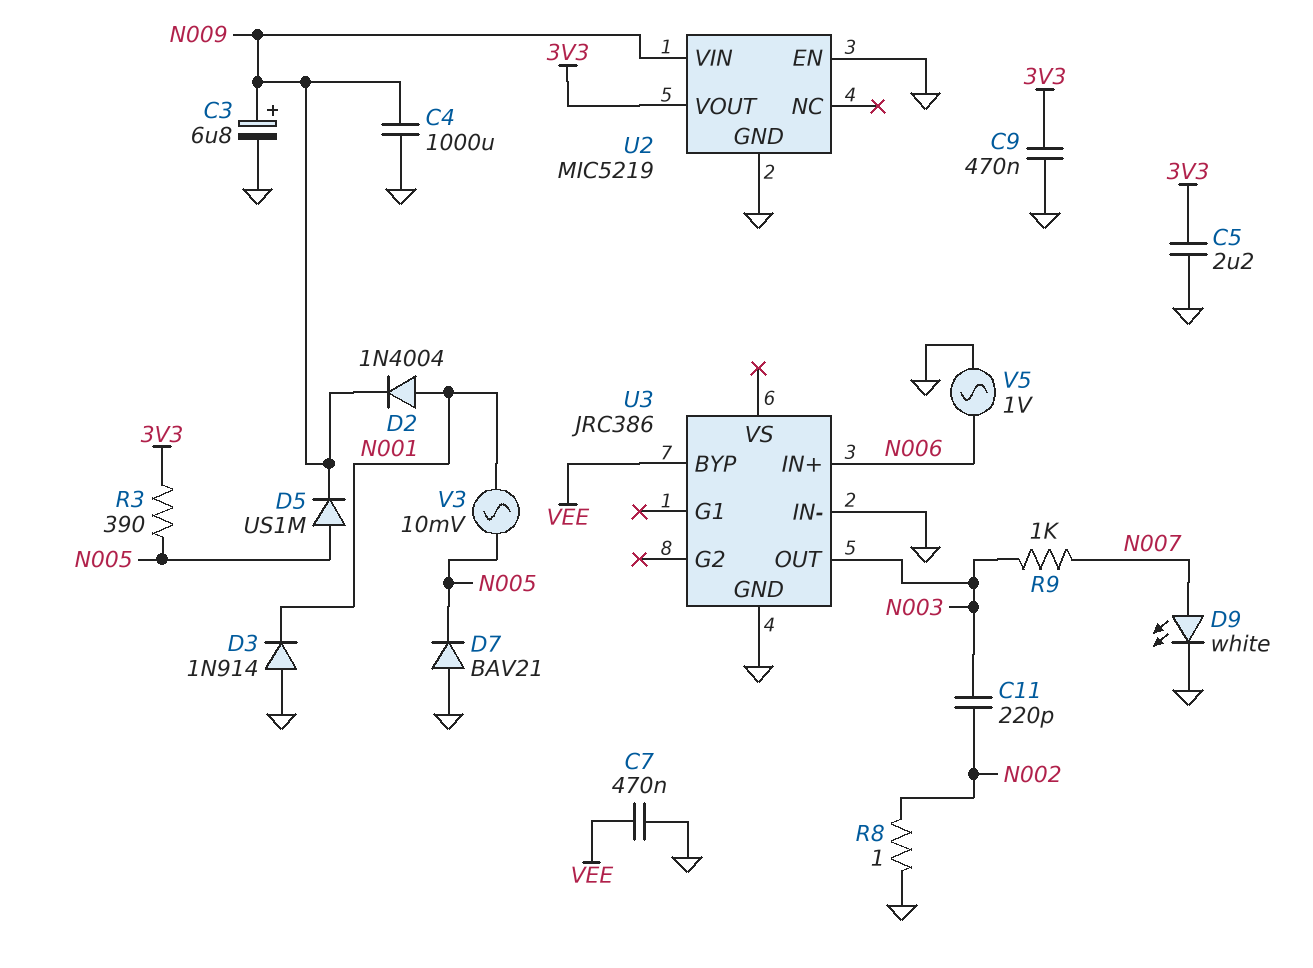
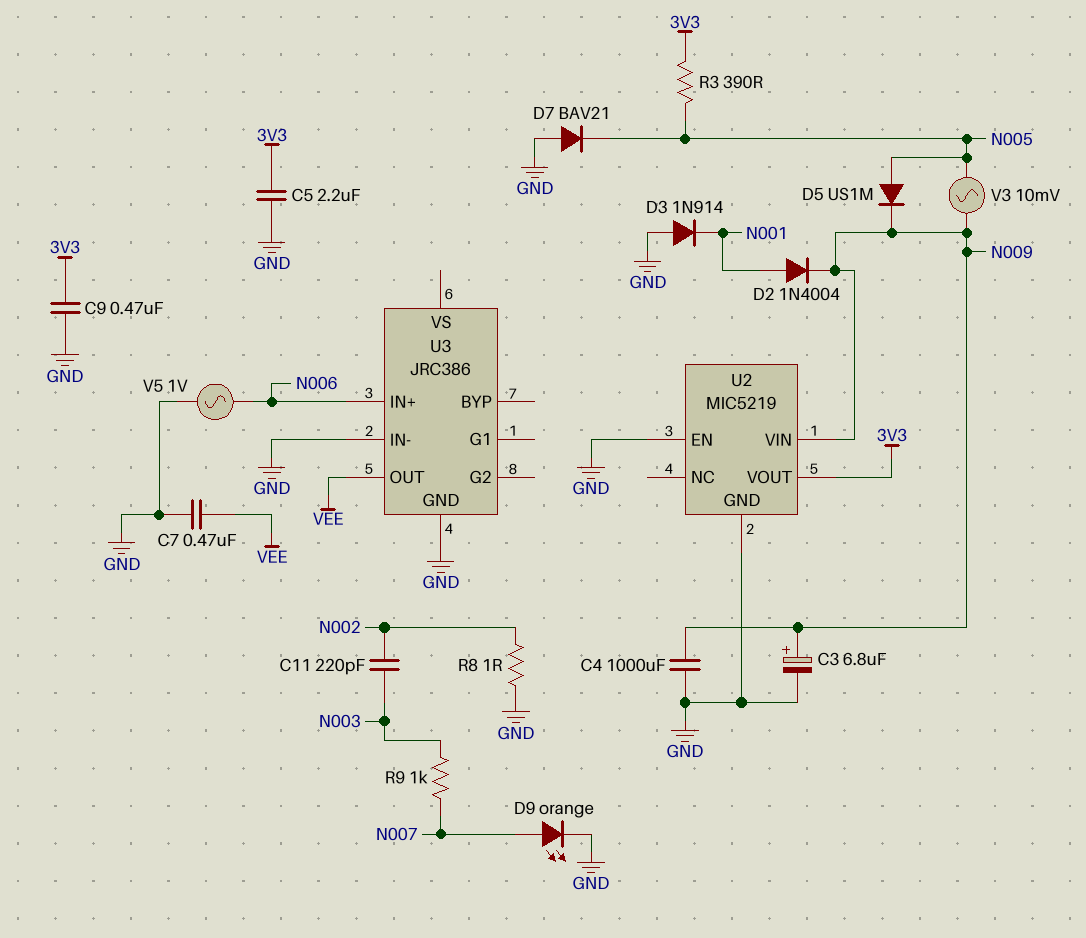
D9: LED white (A N007, K GND) -> LED orange (A N007, K GND)
U3 pin BYP: VEE -> none
U3 pin OUT: N003 -> VEE
V3: AC 10mV (N001, N005) -> AC 10mV (N005, N009)

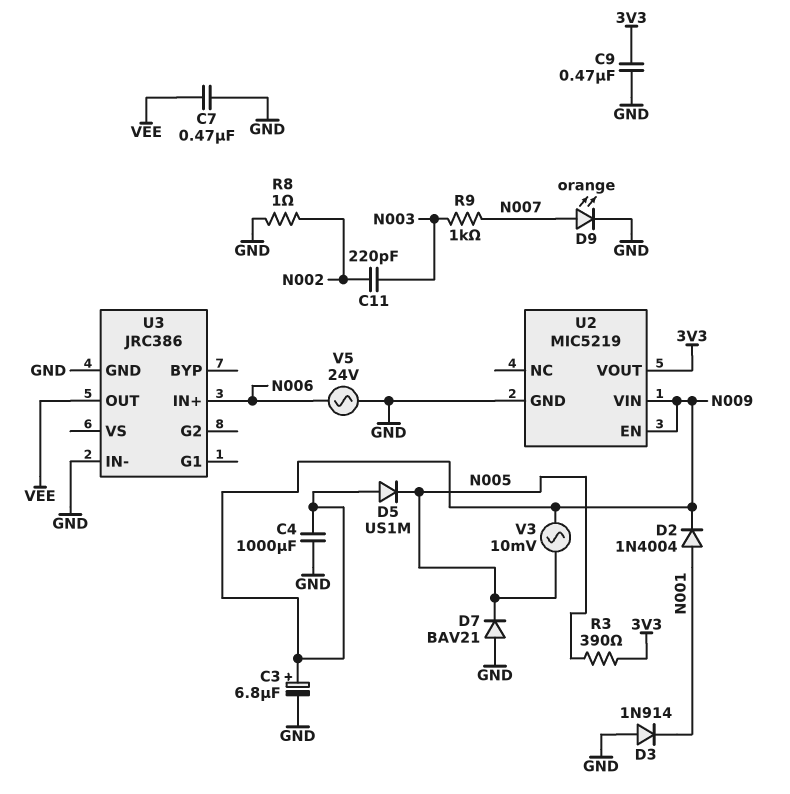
C5: 2.2uF (3V3, GND) -> none
D5: diode US1M (A N005, K N009) -> diode US1M (A N009, K N005)
U2 pin EN: GND -> N009
V5: AC 1V (GND, N006) -> AC 24V (GND, N006)

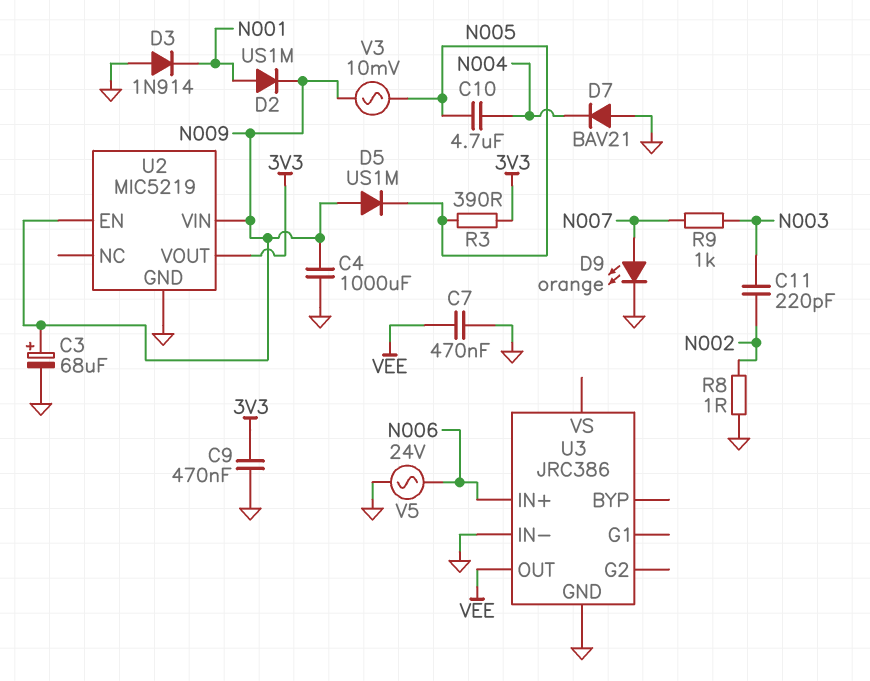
C3: 6.8uF (plus N009, minus GND) -> 68uF (plus N009, minus GND)
C10: none -> 4.7uF (N004, N005)
D2: diode 1N4004 (A N001, K N009) -> diode US1M (A N001, K N009)
D7: diode BAV21 (A GND, K N005) -> diode BAV21 (A GND, K N004)

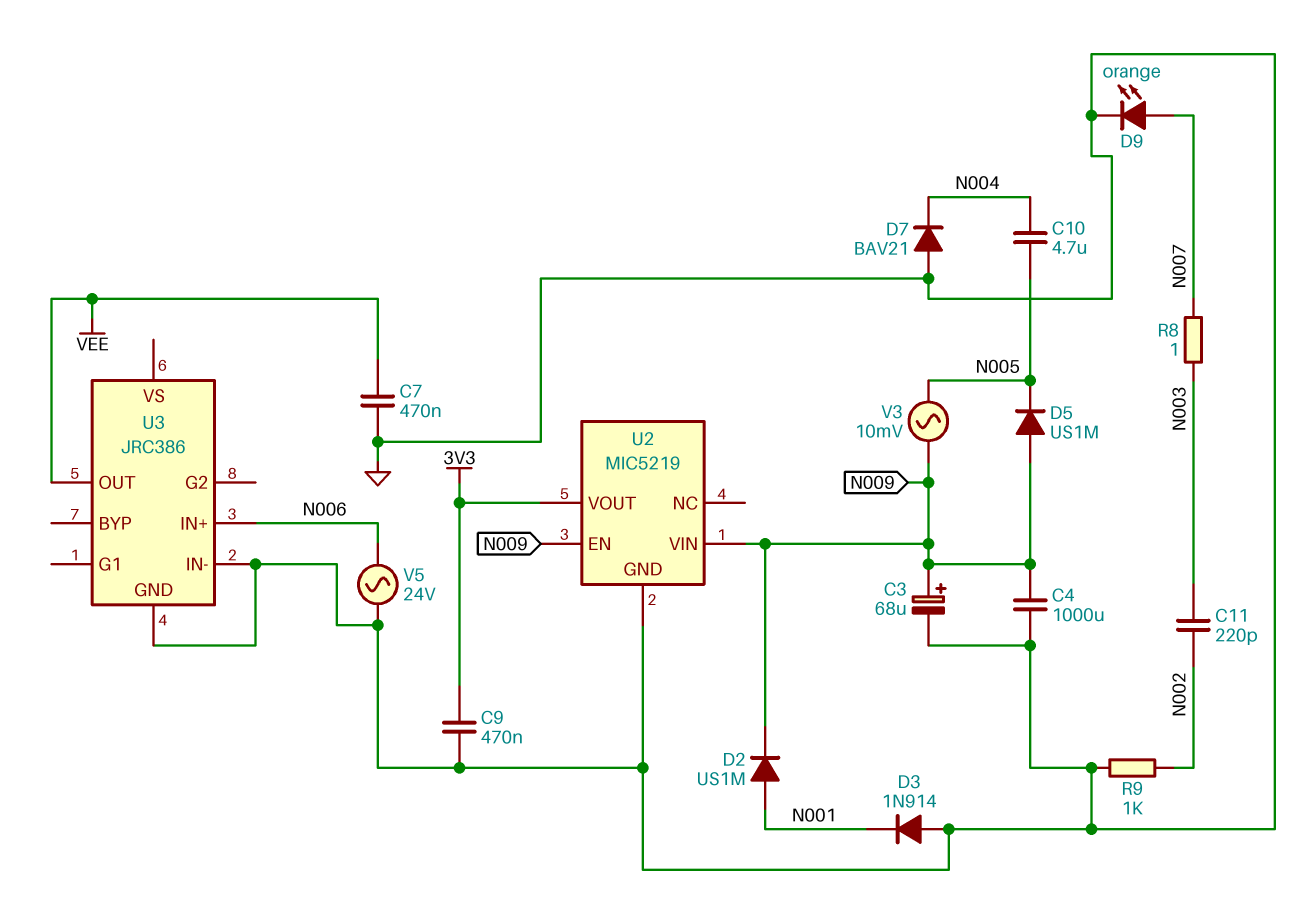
R3: 390 (3V3, N005) -> none
R8: 1 (GND, N002) -> 1 (N003, N007)
R9: 1k (N003, N007) -> 1k (GND, N002)

